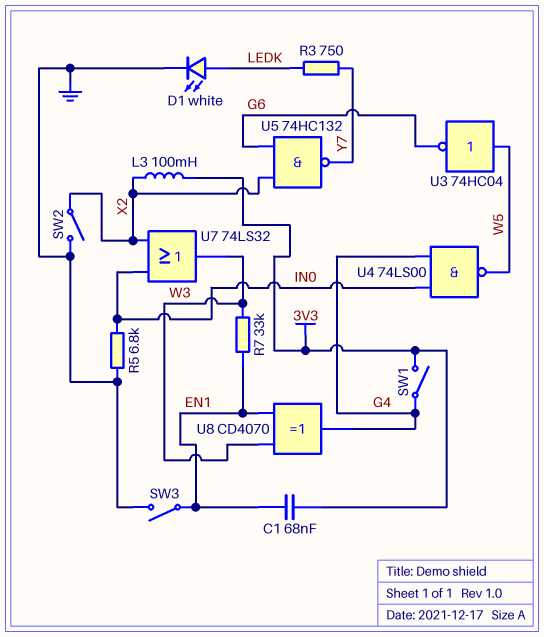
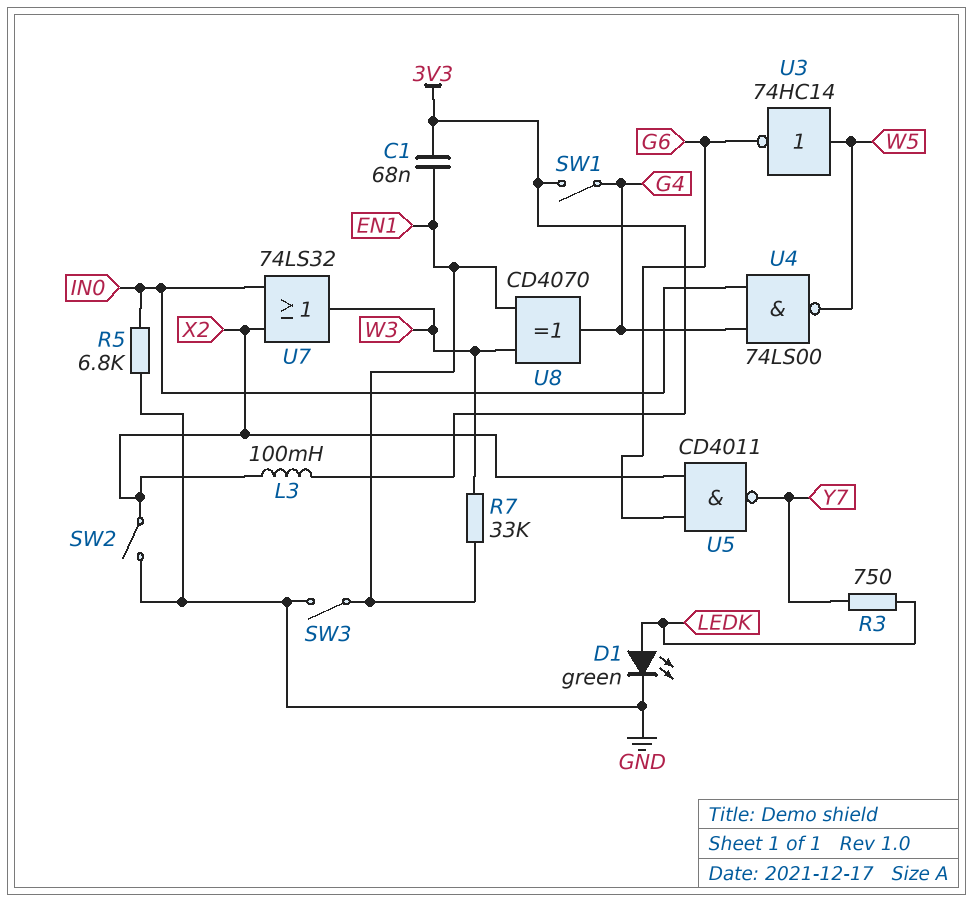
D1: LED white (A LEDK, K GND) -> LED green (A LEDK, K GND)
U3: NOT 74HC04 (in W5, out G6) -> NOT 74HC14 (in W5, out G6)
U5: NAND 74HC132 (in G6, in X2, out Y7) -> NAND CD4011 (in G6, in X2, out Y7)

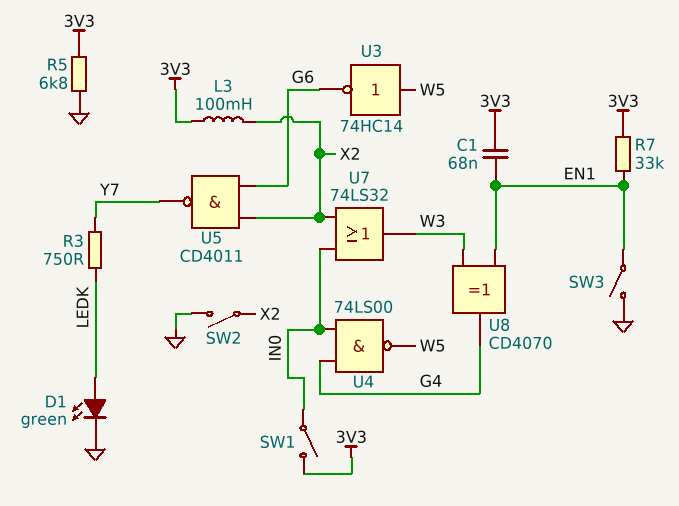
R5: 6.8k (GND, IN0) -> 6.8k (3V3, GND)
R7: 33k (EN1, W3) -> 33k (3V3, EN1)
SW1: switch (3V3, G4) -> switch (3V3, IN0)

